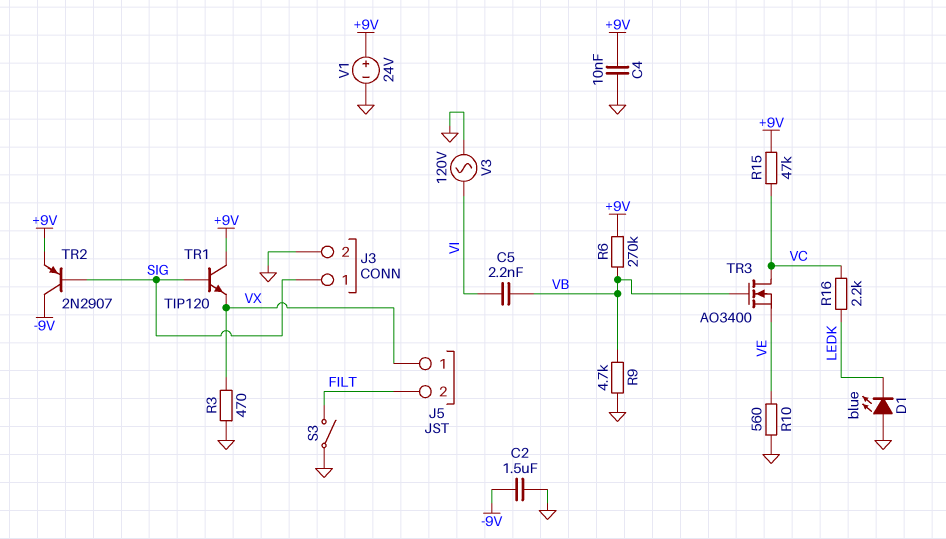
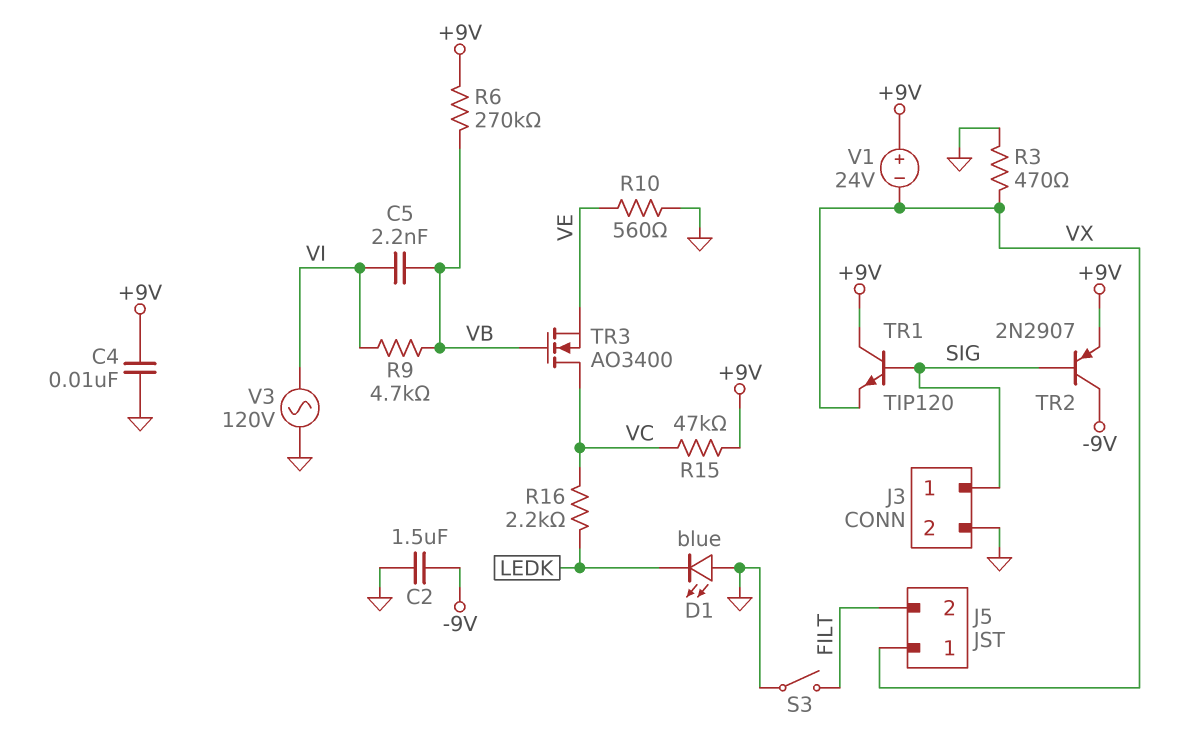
R9: 4.7k (GND, VB) -> 4.7k (VB, VI)
V1: 24V (plus +9V, minus GND) -> 24V (plus +9V, minus VX)

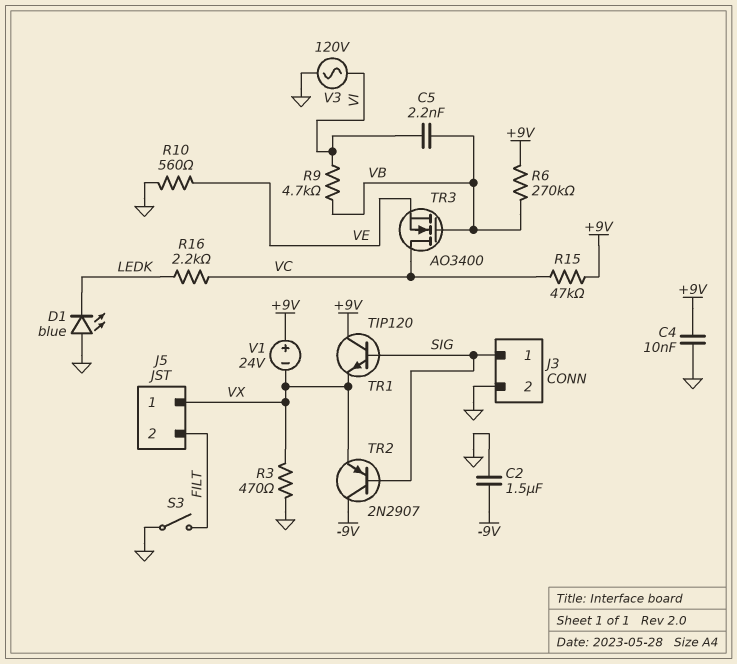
TR2: PNP 2N2907 (B SIG, C -9V, E +9V) -> PNP 2N2907 (B SIG, C -9V, E VX)

